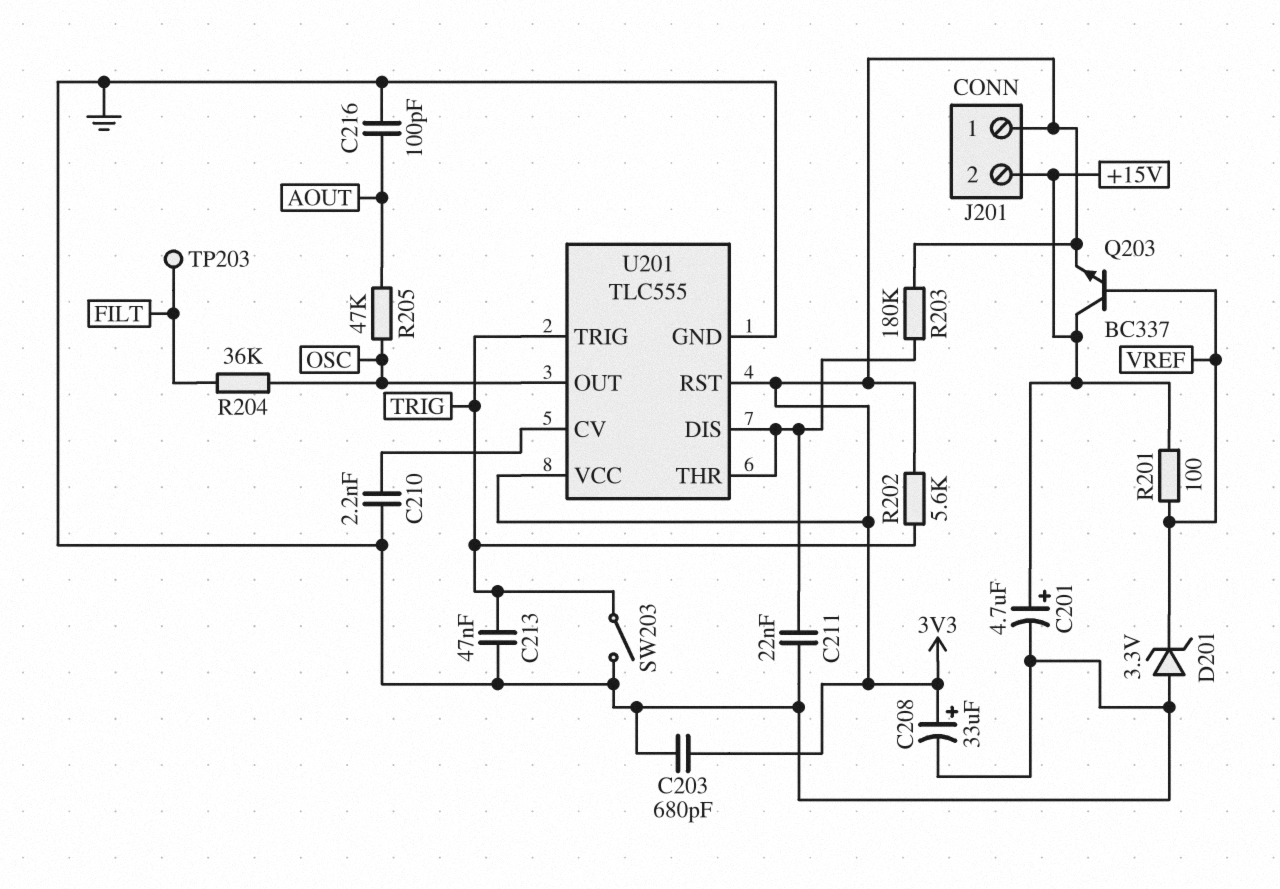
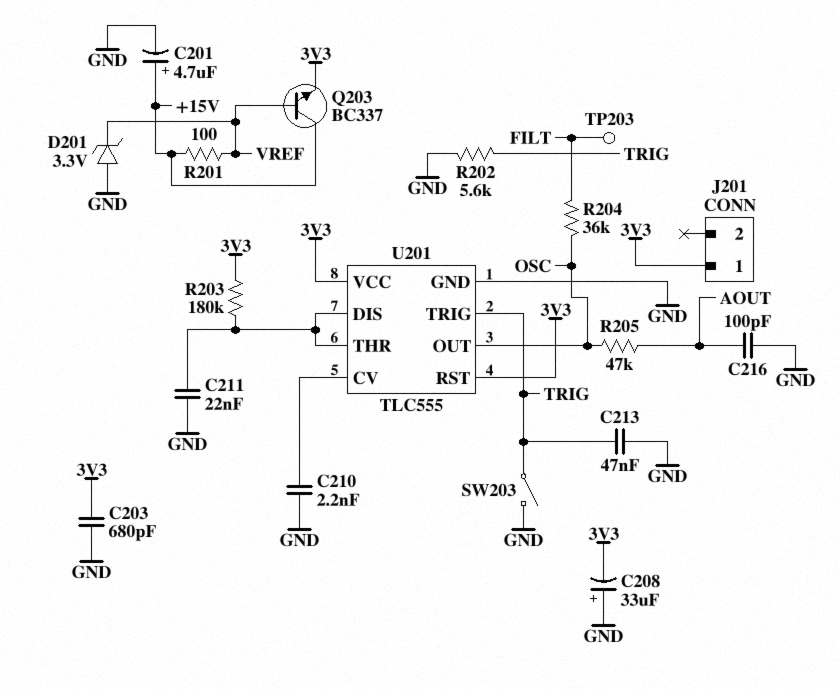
C208: 33uF (plus 3V3, minus GND) -> 33uF (plus GND, minus 3V3)
J201 pin 2: +15V -> none
R202: 5.6k (3V3, TRIG) -> 5.6k (GND, TRIG)

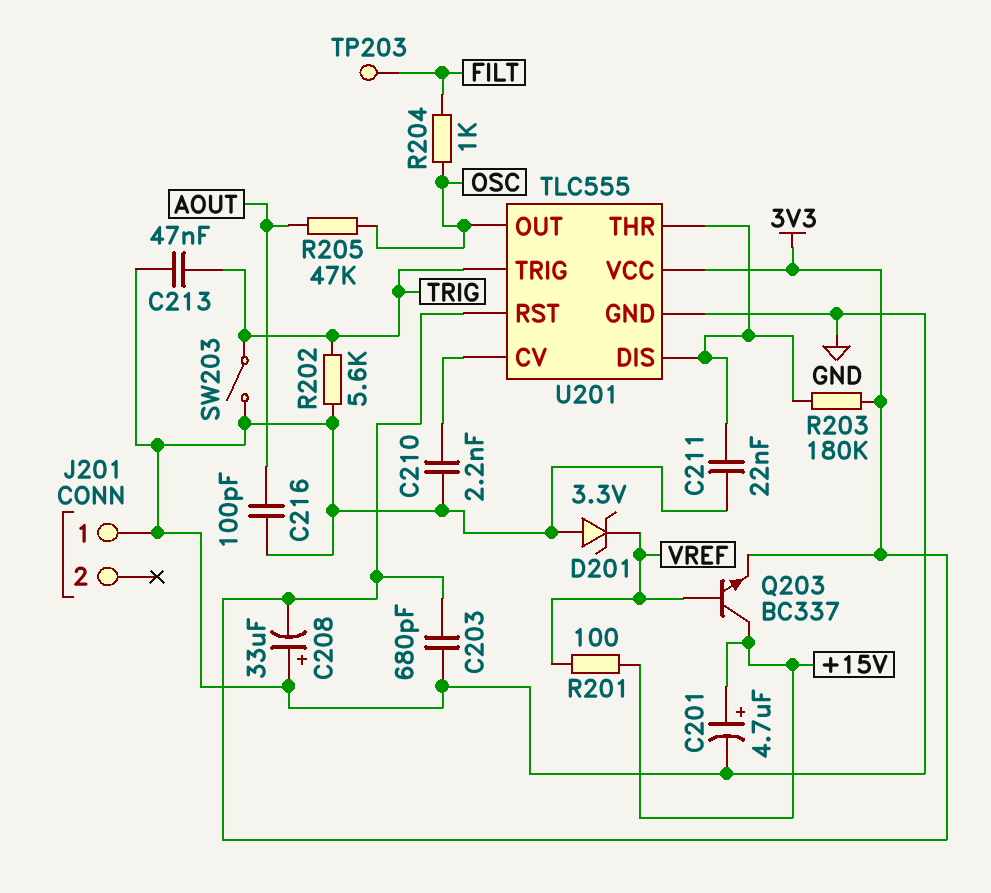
J201 pin 1: 3V3 -> GND
R204: 36k (FILT, OSC) -> 1k (FILT, OSC)

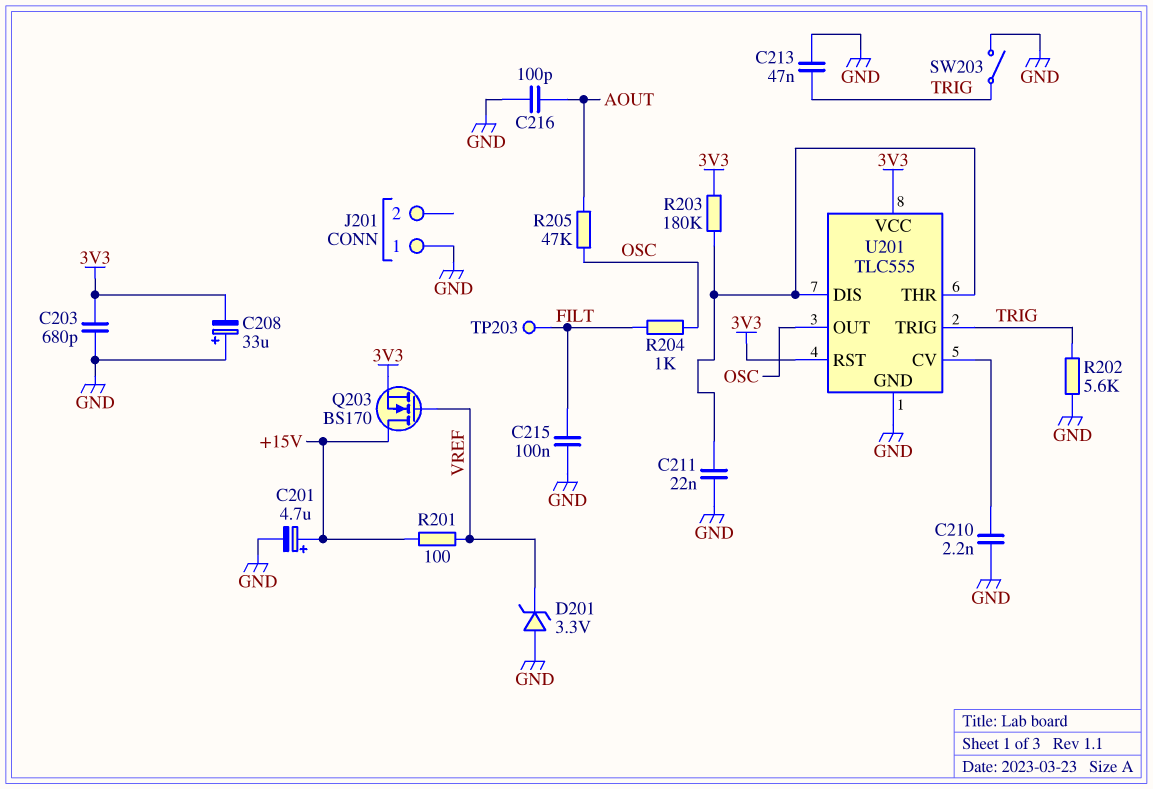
C215: none -> 100nF (FILT, GND)
Q203: NPN BC337 (B VREF, C +15V, E 3V3) -> NMOS BS170 (G VREF, D +15V, S 3V3)

